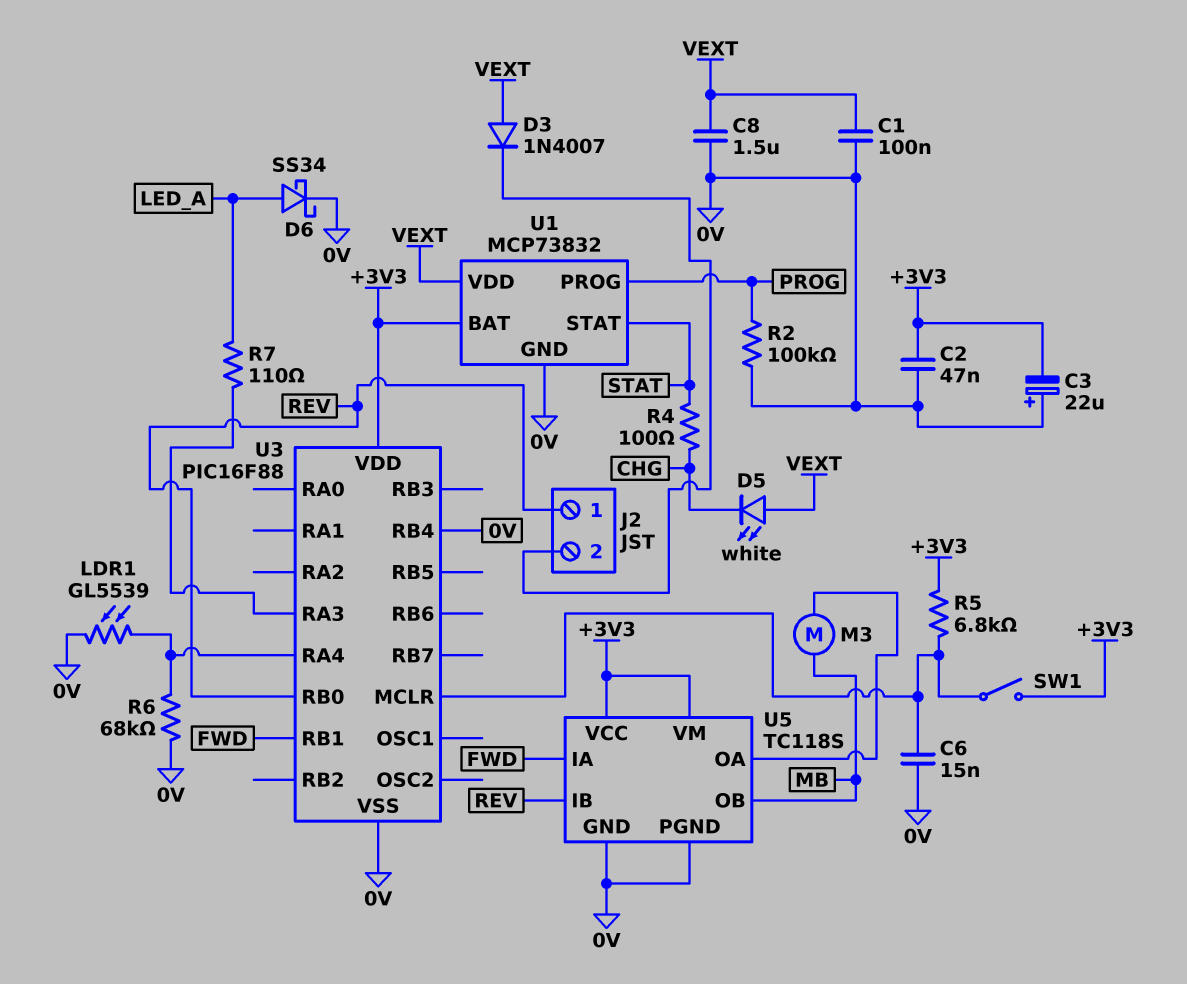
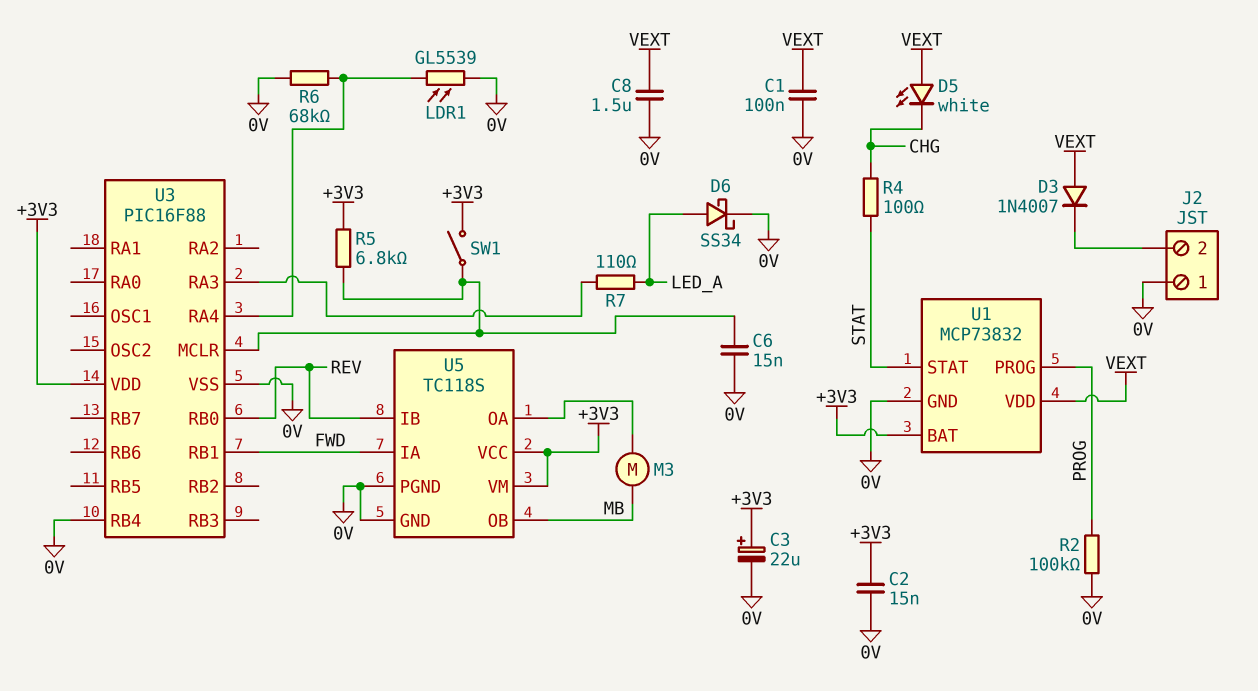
C2: 47nF (+3V3, 0V) -> 15nF (+3V3, 0V)
C3: 22uF (plus 0V, minus +3V3) -> 22uF (plus +3V3, minus 0V)
J2 pin 1: REV -> 0V

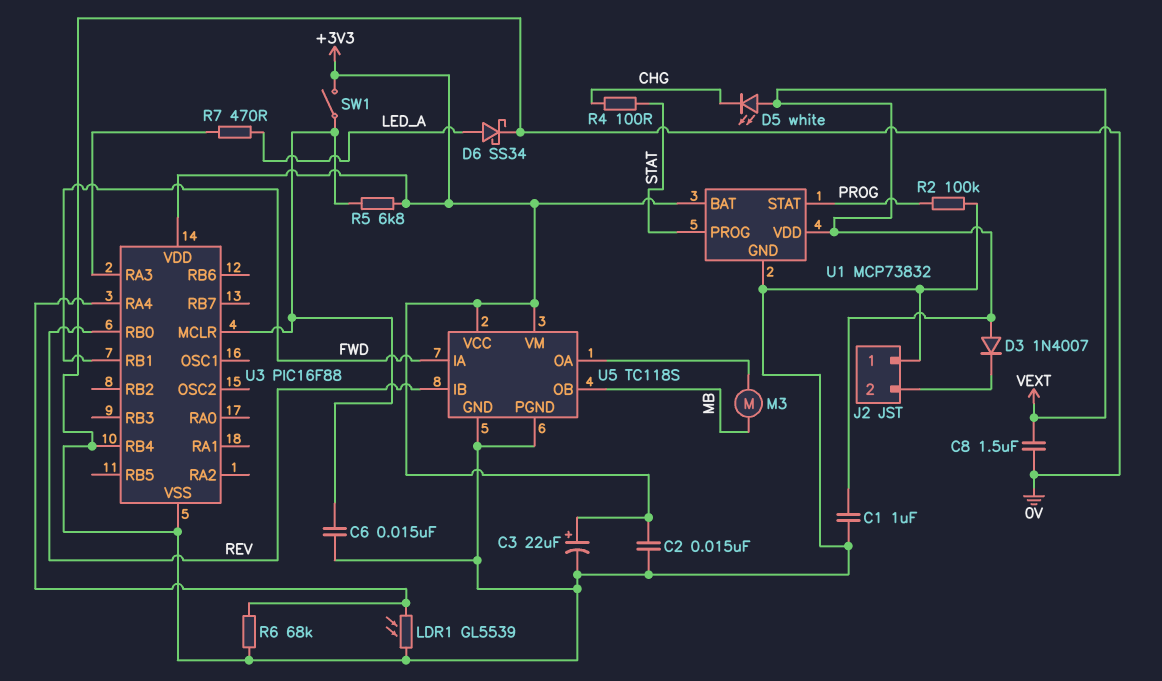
C1: 100nF (0V, VEXT) -> 1uF (0V, VEXT)
R7: 110 (LED_A, U3/RA3) -> 470 (LED_A, U3/RA3)
U1 pin PROG: PROG -> STAT
U1 pin STAT: STAT -> PROG

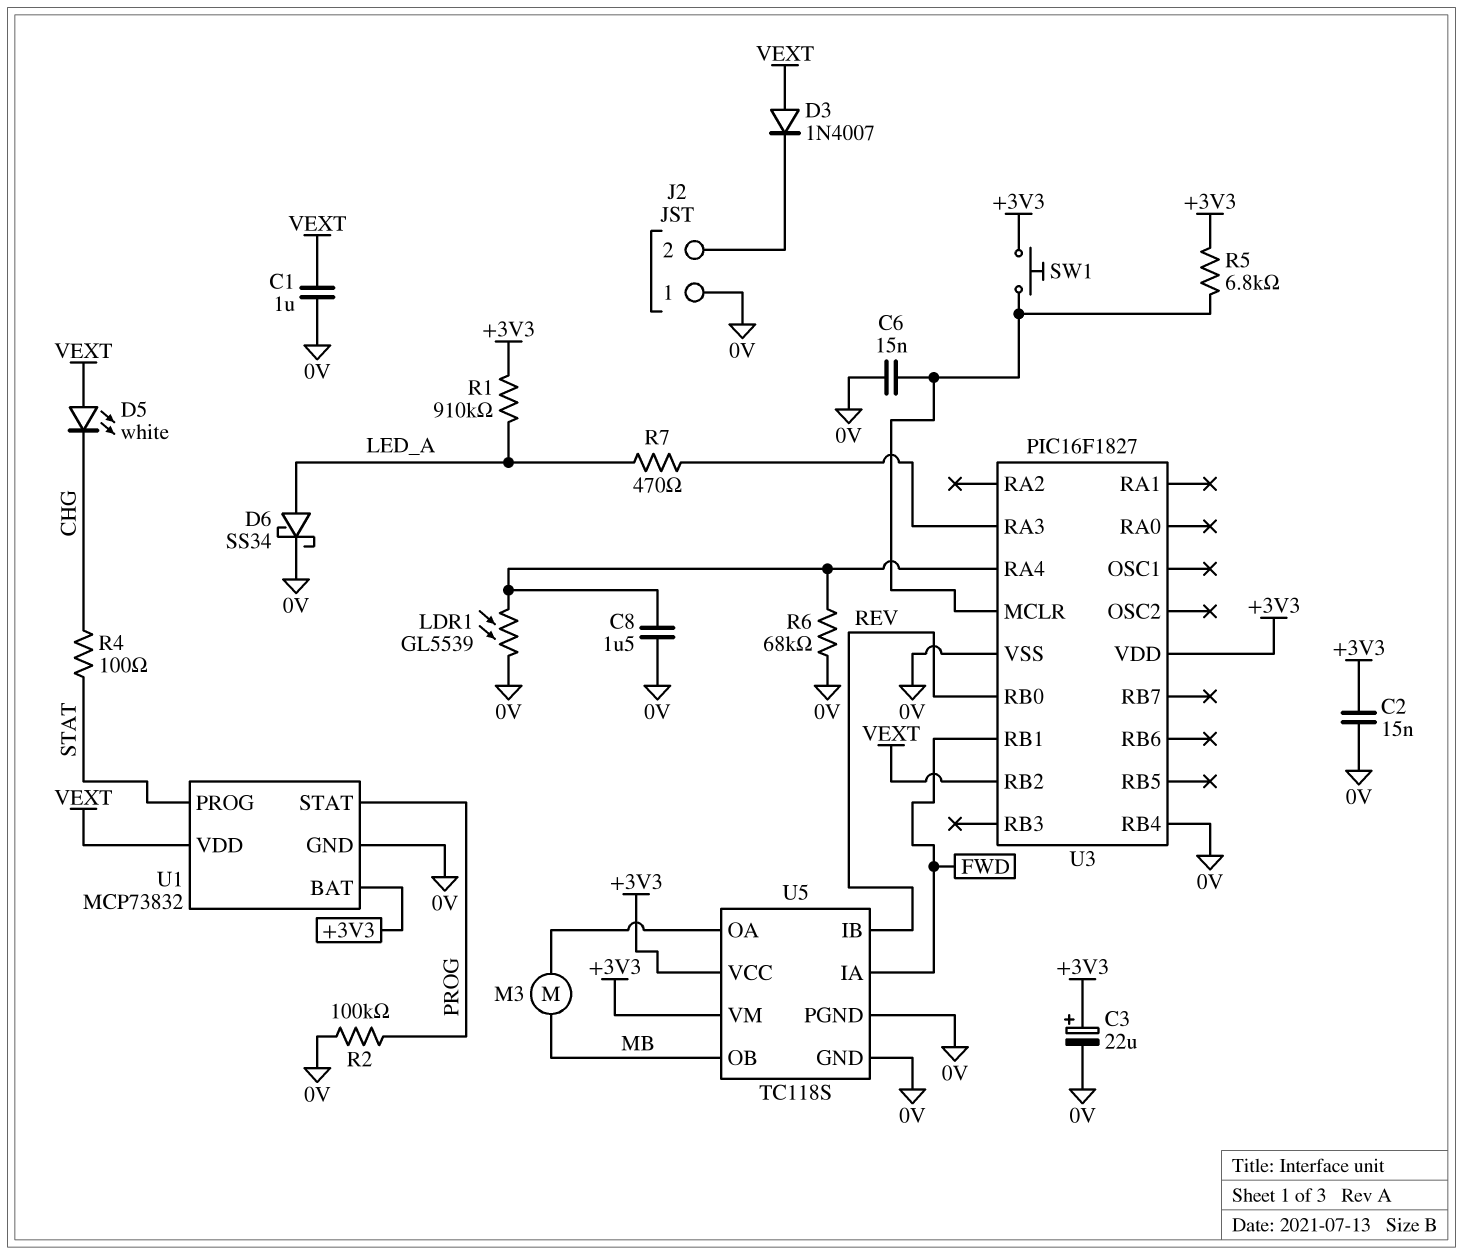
C8: 1.5uF (0V, VEXT) -> 1.5uF (0V, U3/RA4)
R1: none -> 910k (+3V3, LED_A)
SW1: switch (+3V3, U3/MCLR) -> button (+3V3, U3/MCLR)
U3: PIC16F88 -> PIC16F1827
U3 pin RB2: none -> VEXT

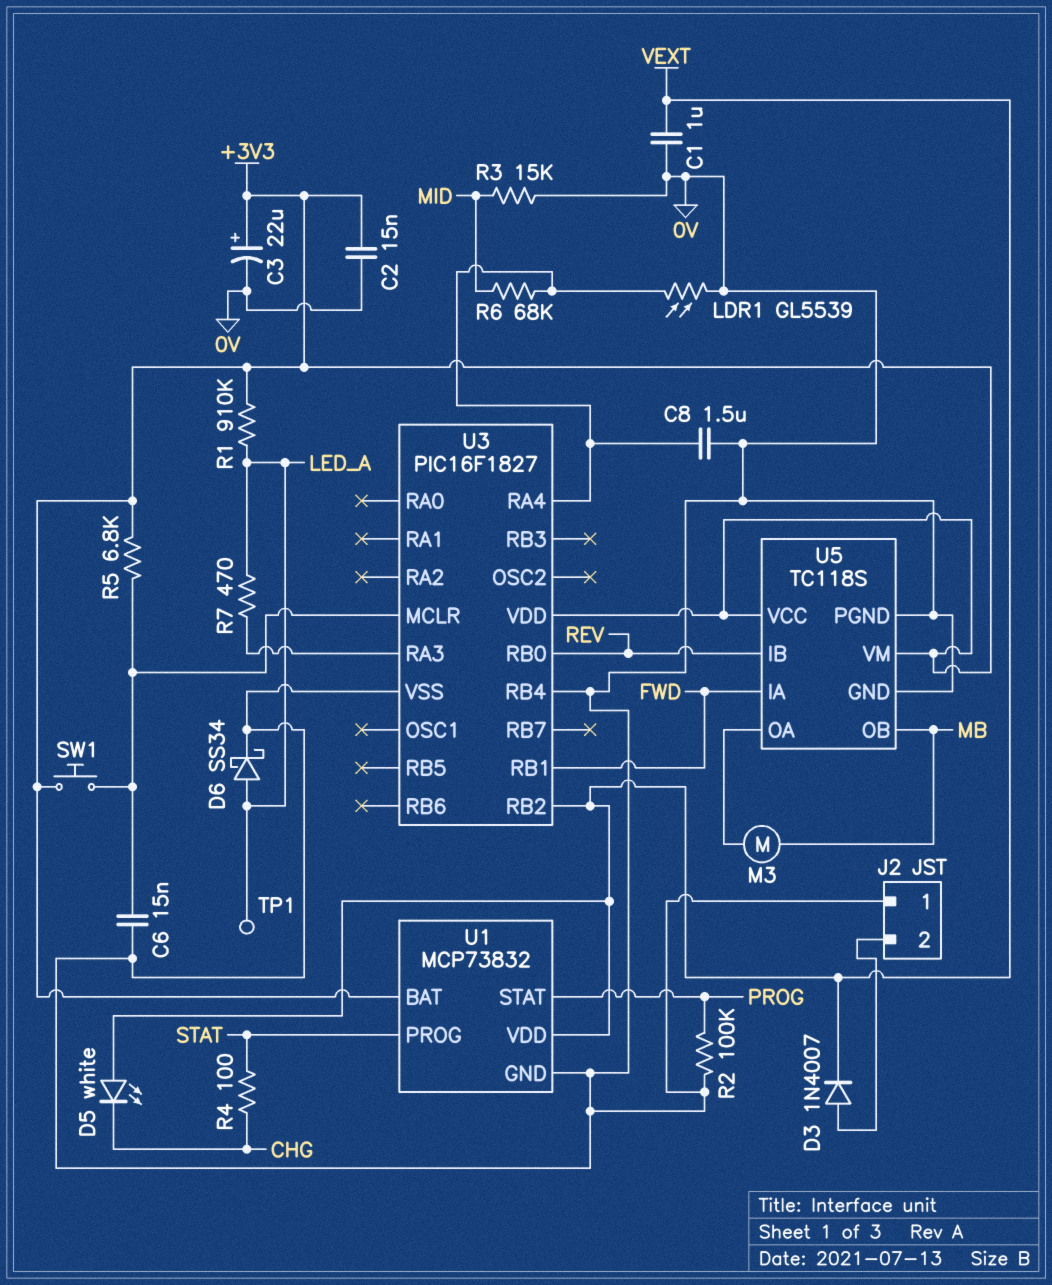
D3: diode 1N4007 (A VEXT, K J2/2) -> diode 1N4007 (A J2/2, K VEXT)
R3: none -> 15k (0V, MID)
R6: 68k (0V, U3/RA4) -> 68k (MID, U3/RA4)
TP1: none -> test point (LED_A)

